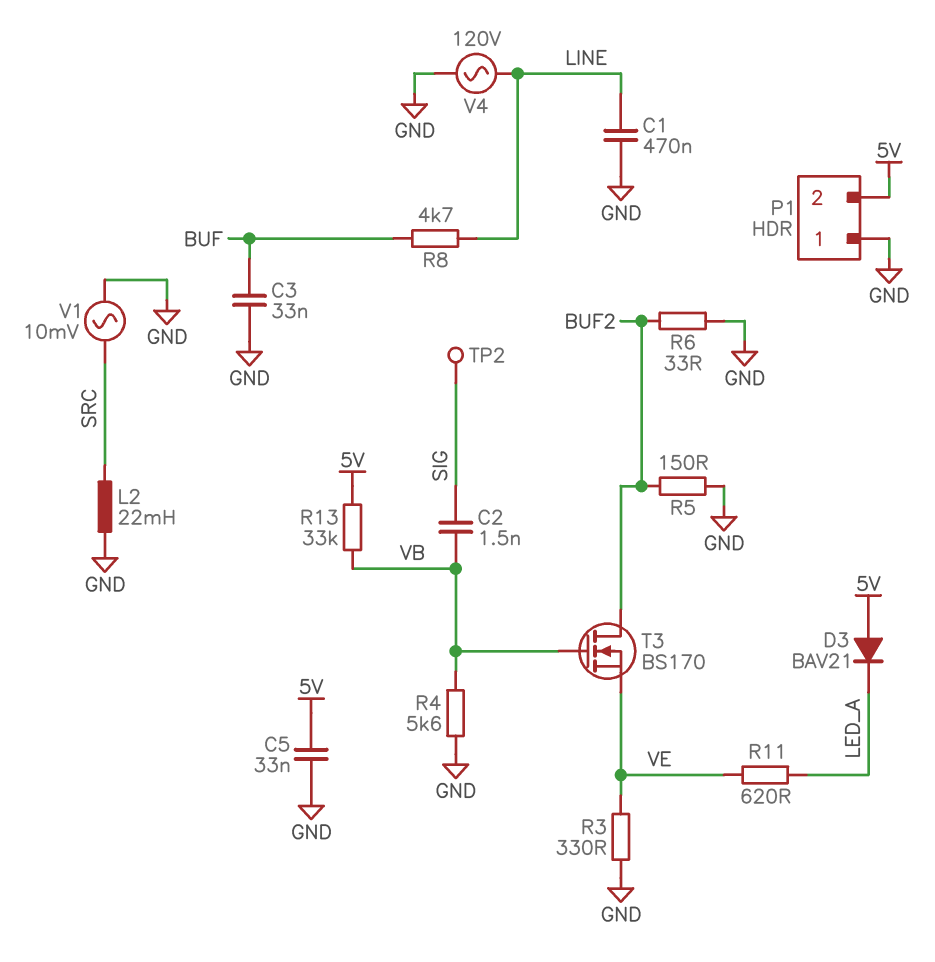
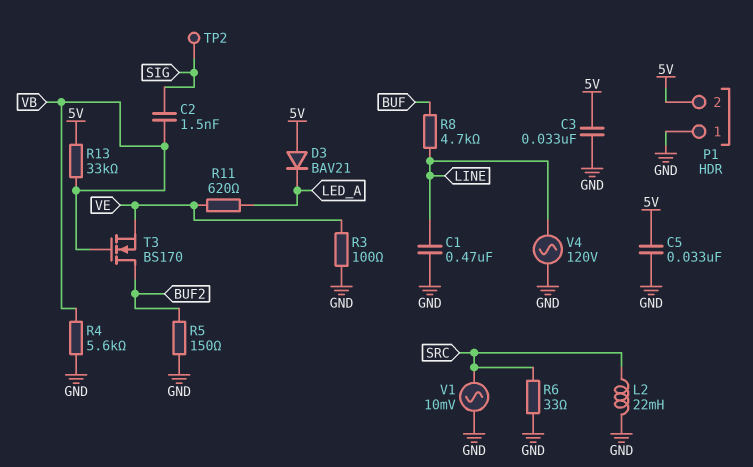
C3: 33nF (BUF, GND) -> 33nF (5V, GND)
R3: 330 (GND, VE) -> 100 (GND, VE)
R6: 33 (BUF2, GND) -> 33 (GND, SRC)

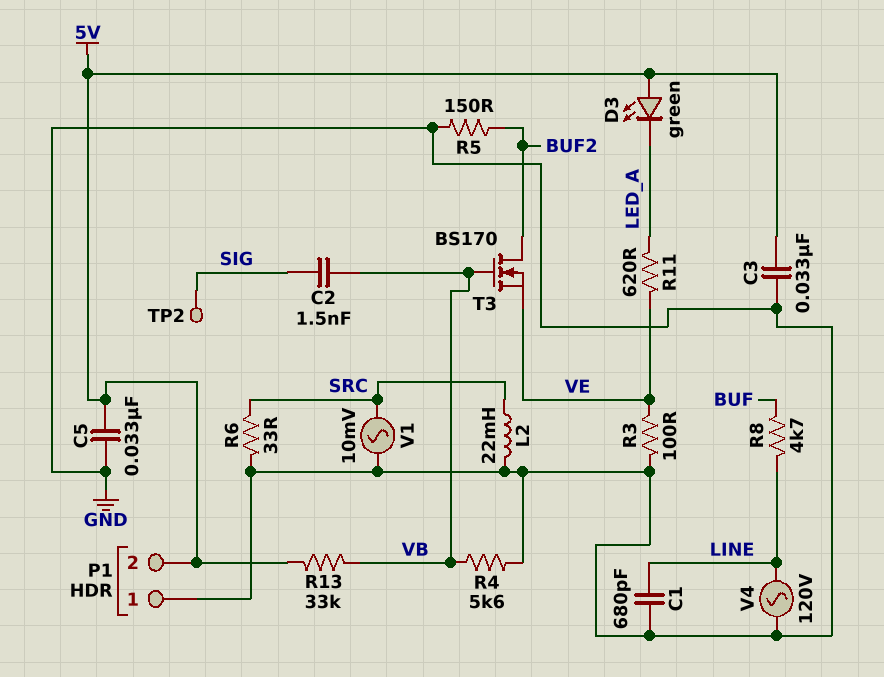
C1: 470nF (GND, LINE) -> 680pF (GND, LINE)
D3: diode BAV21 (A 5V, K LED_A) -> LED green (A 5V, K LED_A)

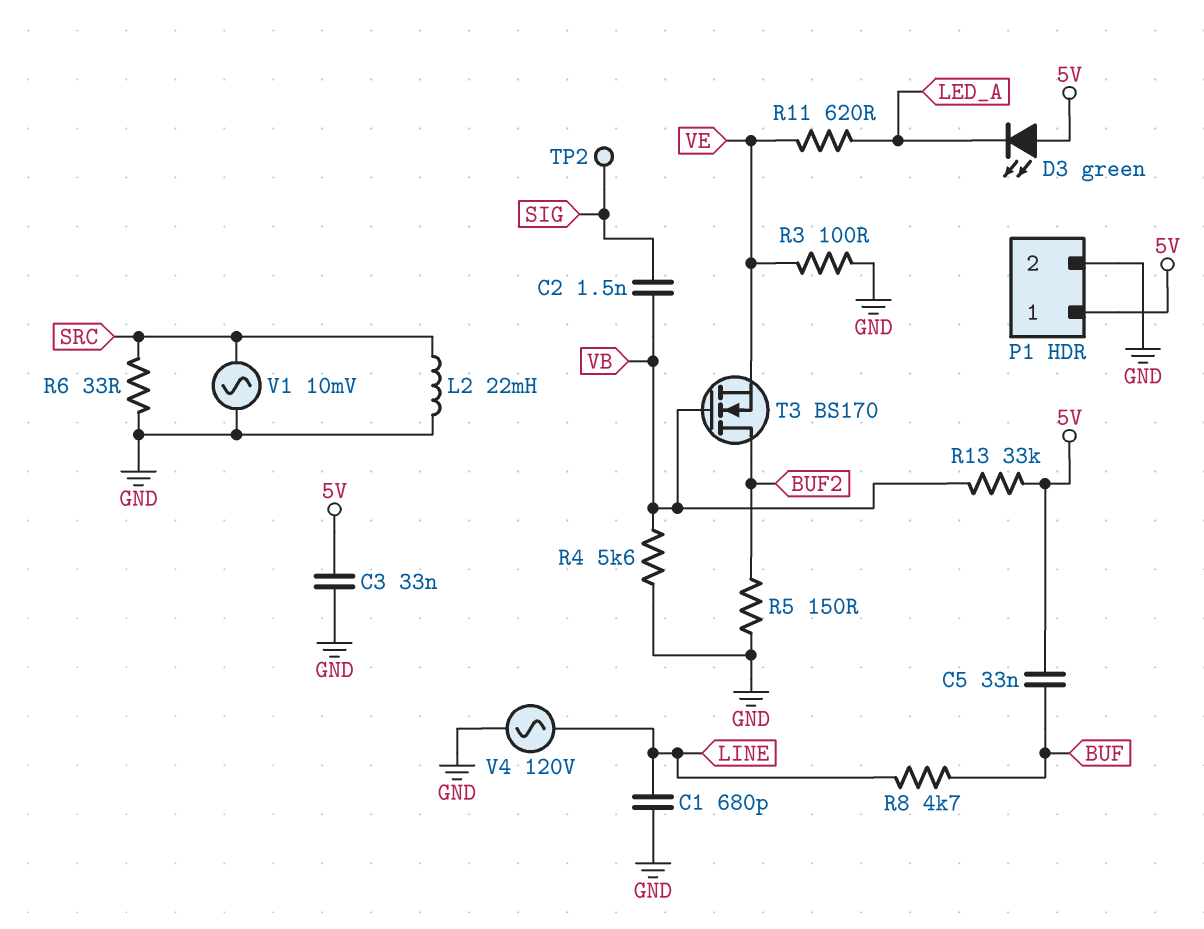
C5: 33nF (5V, GND) -> 33nF (5V, BUF)
P1 pin 1: GND -> 5V
P1 pin 2: 5V -> GND

